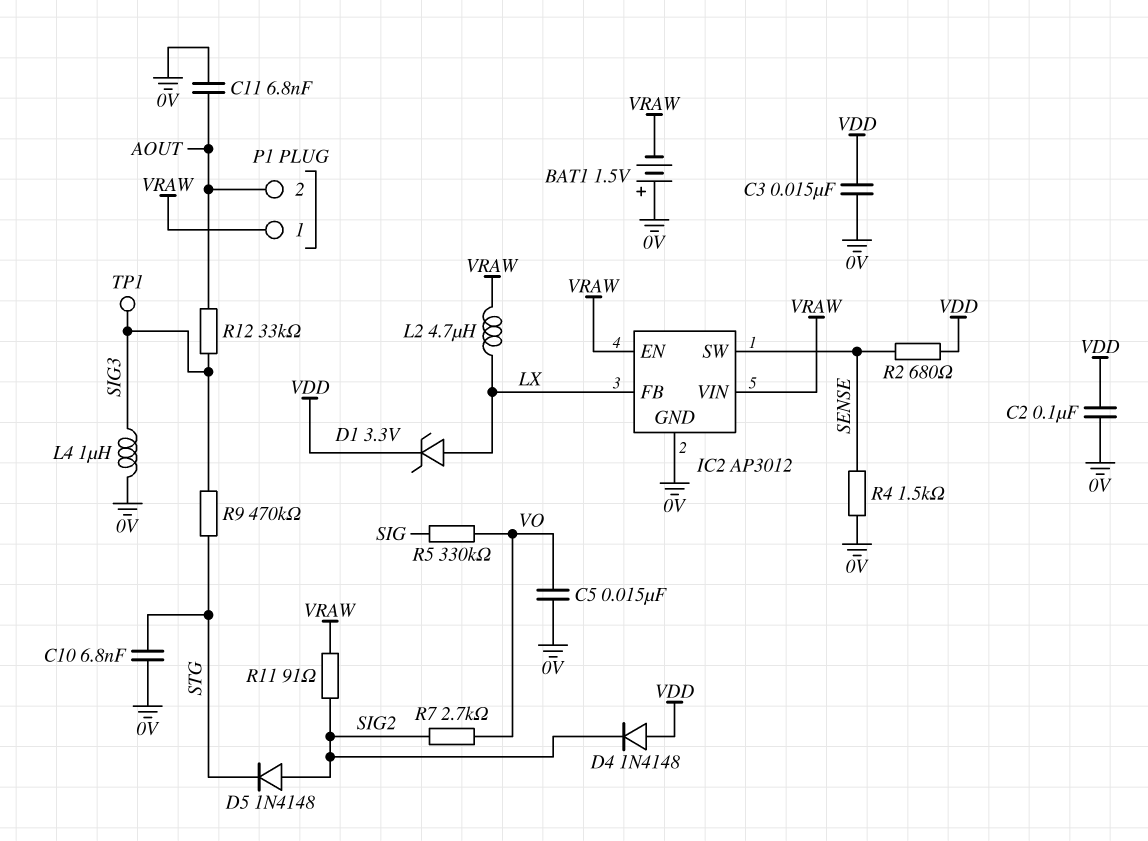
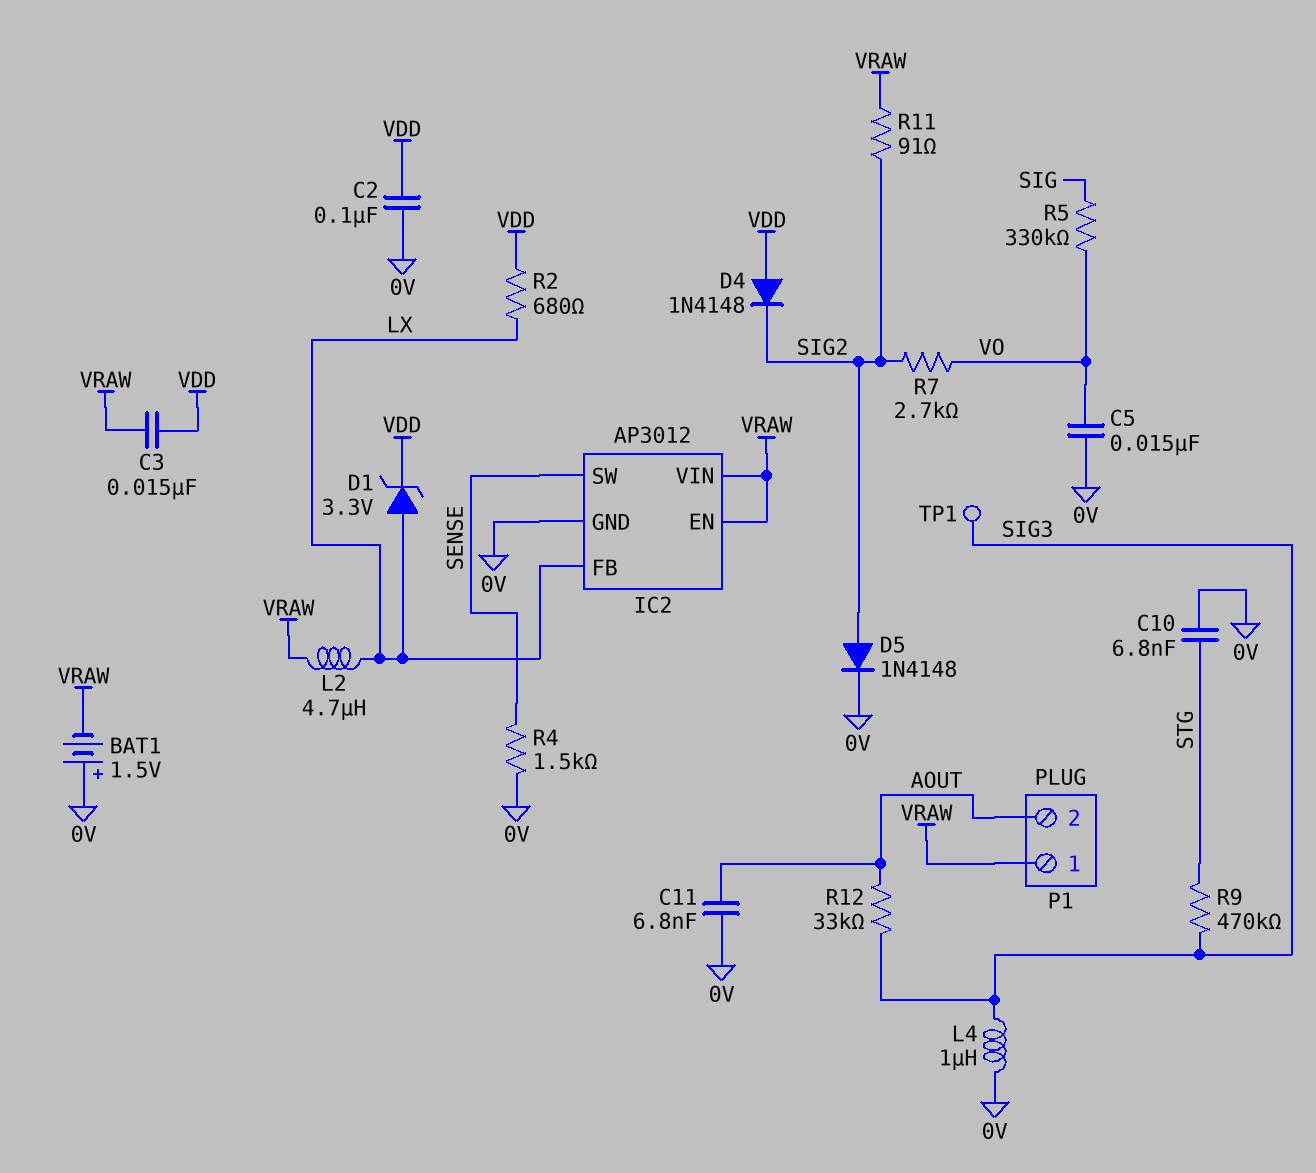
C3: 15nF (0V, VDD) -> 15nF (VDD, VRAW)
D5: diode 1N4148 (A SIG2, K STG) -> diode 1N4148 (A SIG2, K 0V)
R2: 680 (SENSE, VDD) -> 680 (LX, VDD)

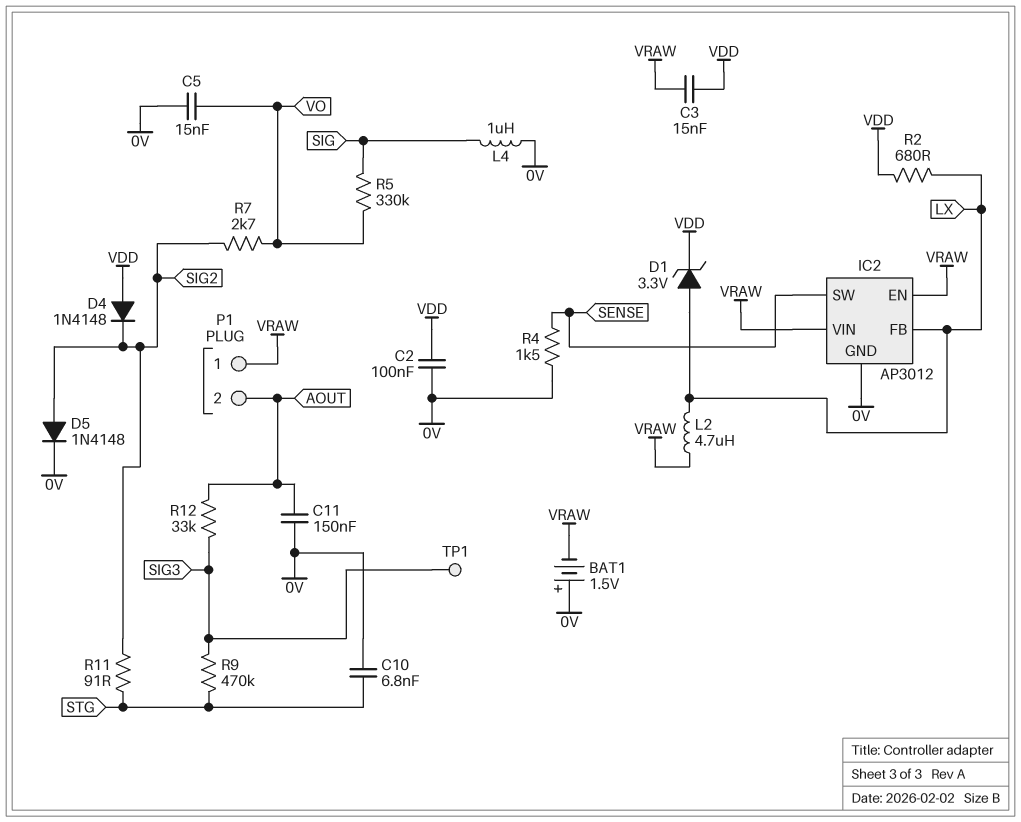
C11: 6.8nF (0V, AOUT) -> 150nF (0V, AOUT)
L4: 1uH (0V, SIG3) -> 1uH (0V, SIG)
R11: 91 (SIG2, VRAW) -> 91 (SIG2, STG)

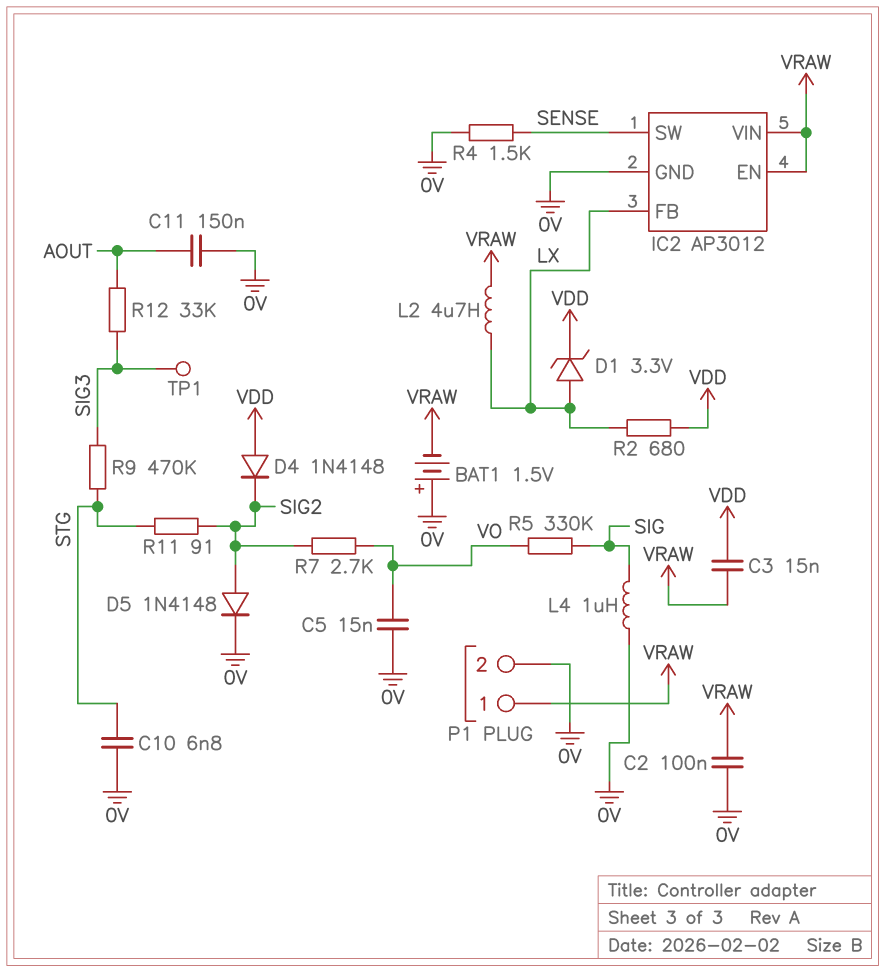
C2: 100nF (0V, VDD) -> 100nF (0V, VRAW)
P1 pin 2: AOUT -> 0V

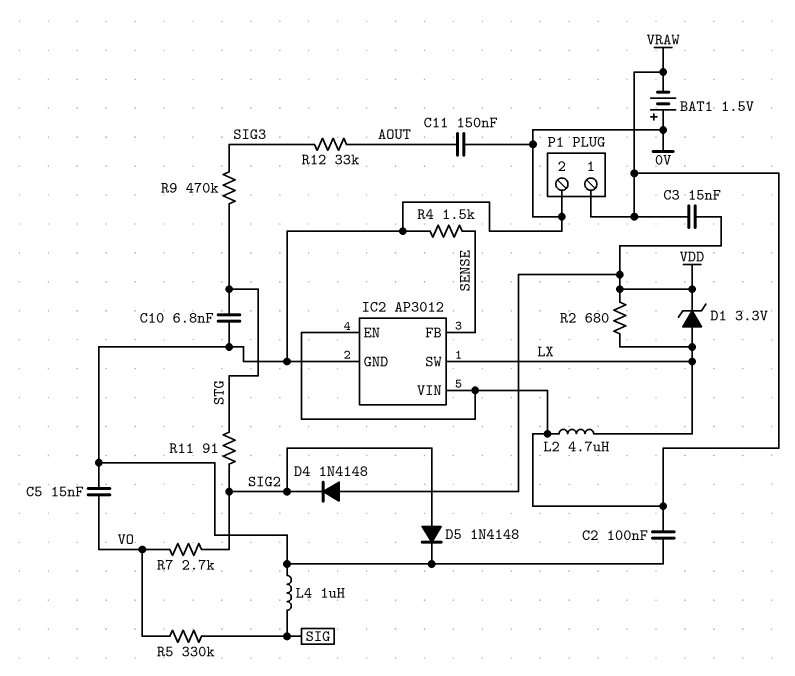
IC2 pin FB: LX -> SENSE
IC2 pin SW: SENSE -> LX
TP1: test point (SIG3) -> none

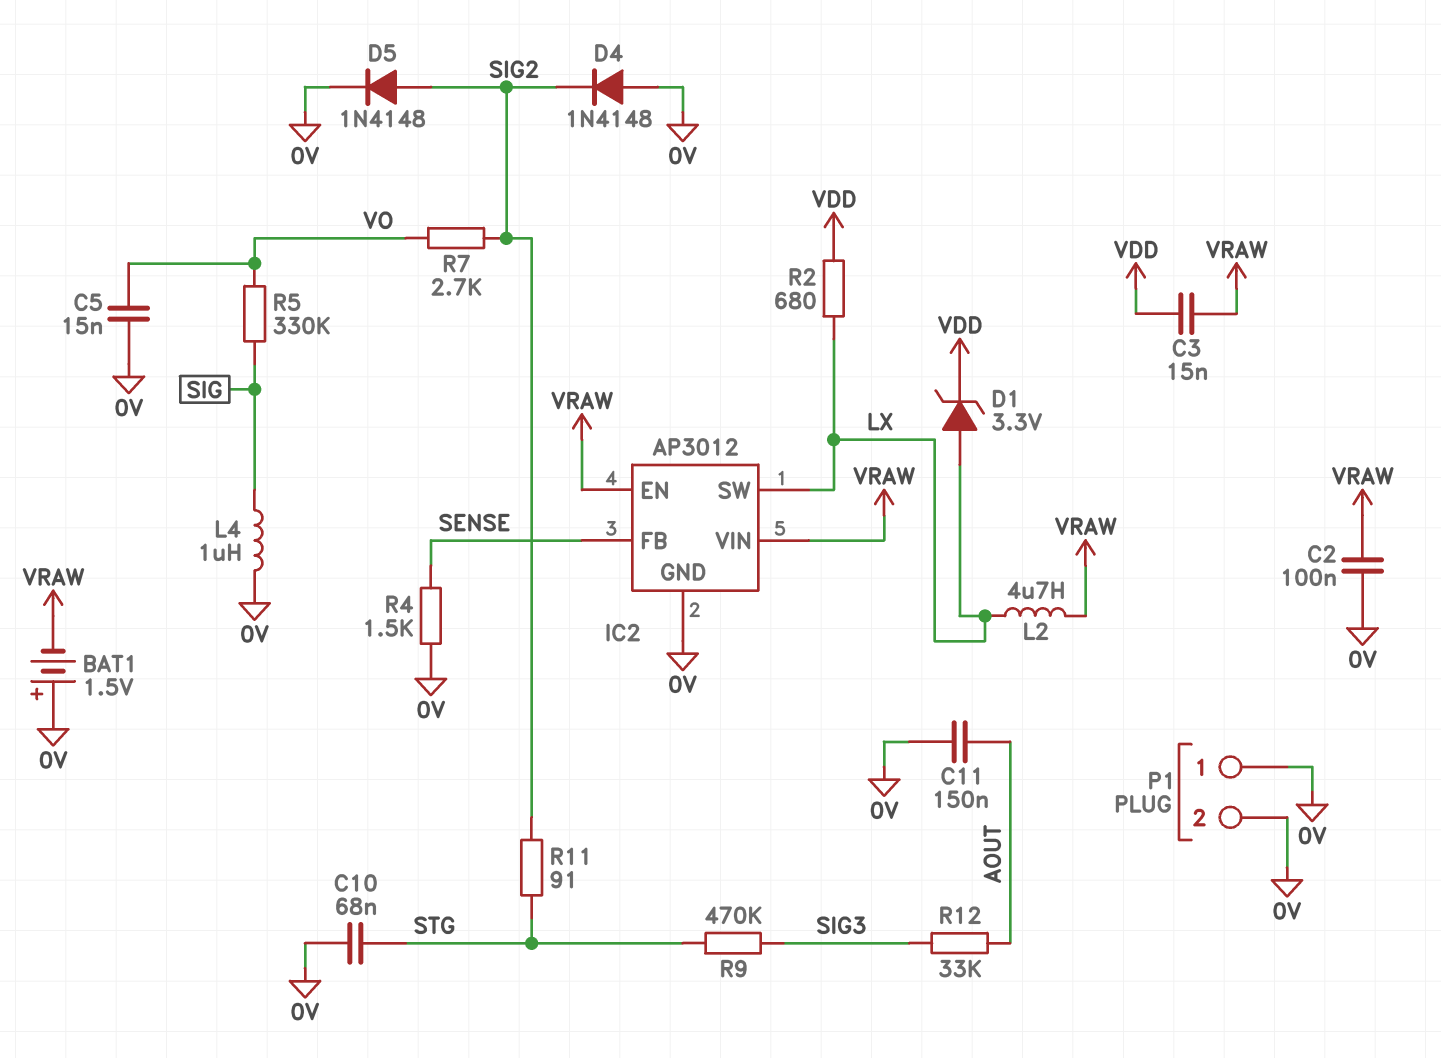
C10: 6.8nF (0V, STG) -> 68nF (0V, STG)
D4: diode 1N4148 (A VDD, K SIG2) -> diode 1N4148 (A 0V, K SIG2)
P1 pin 1: VRAW -> 0V

